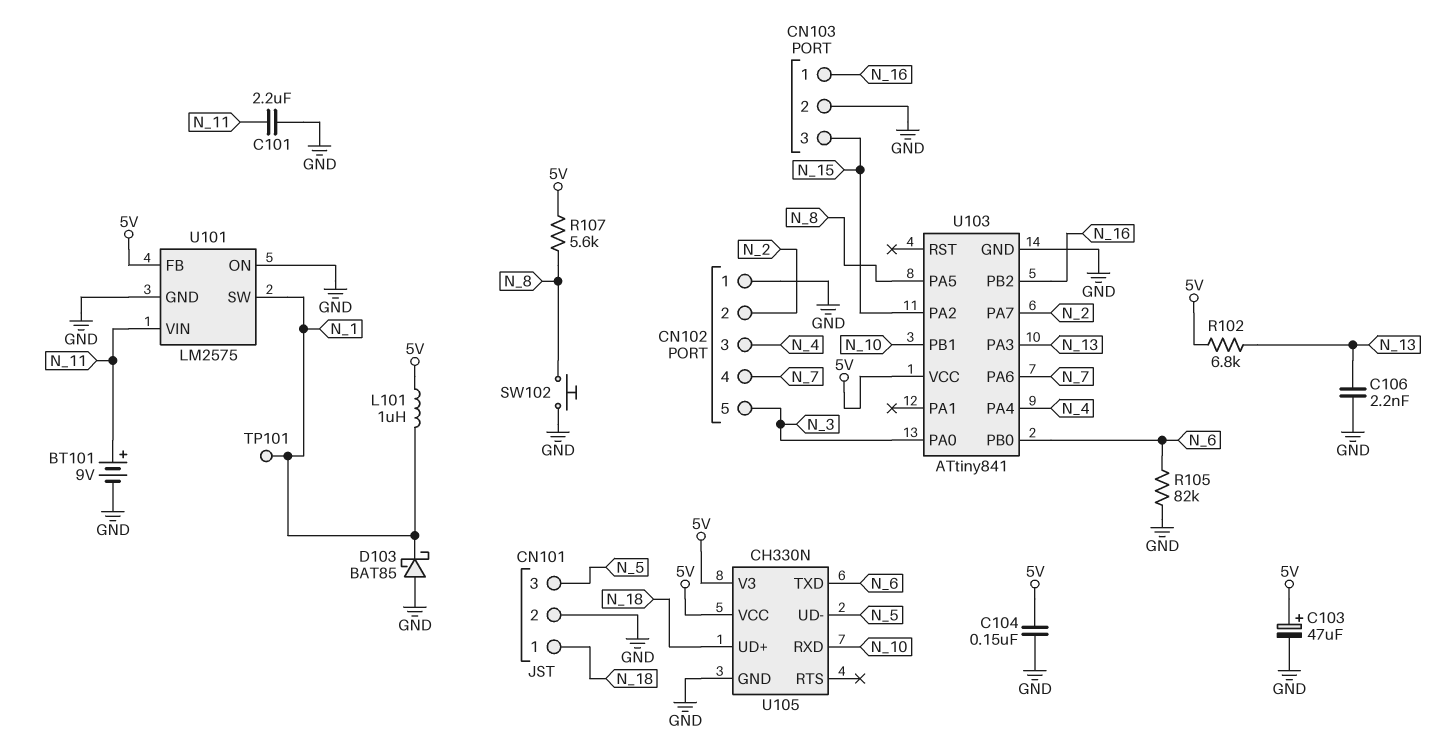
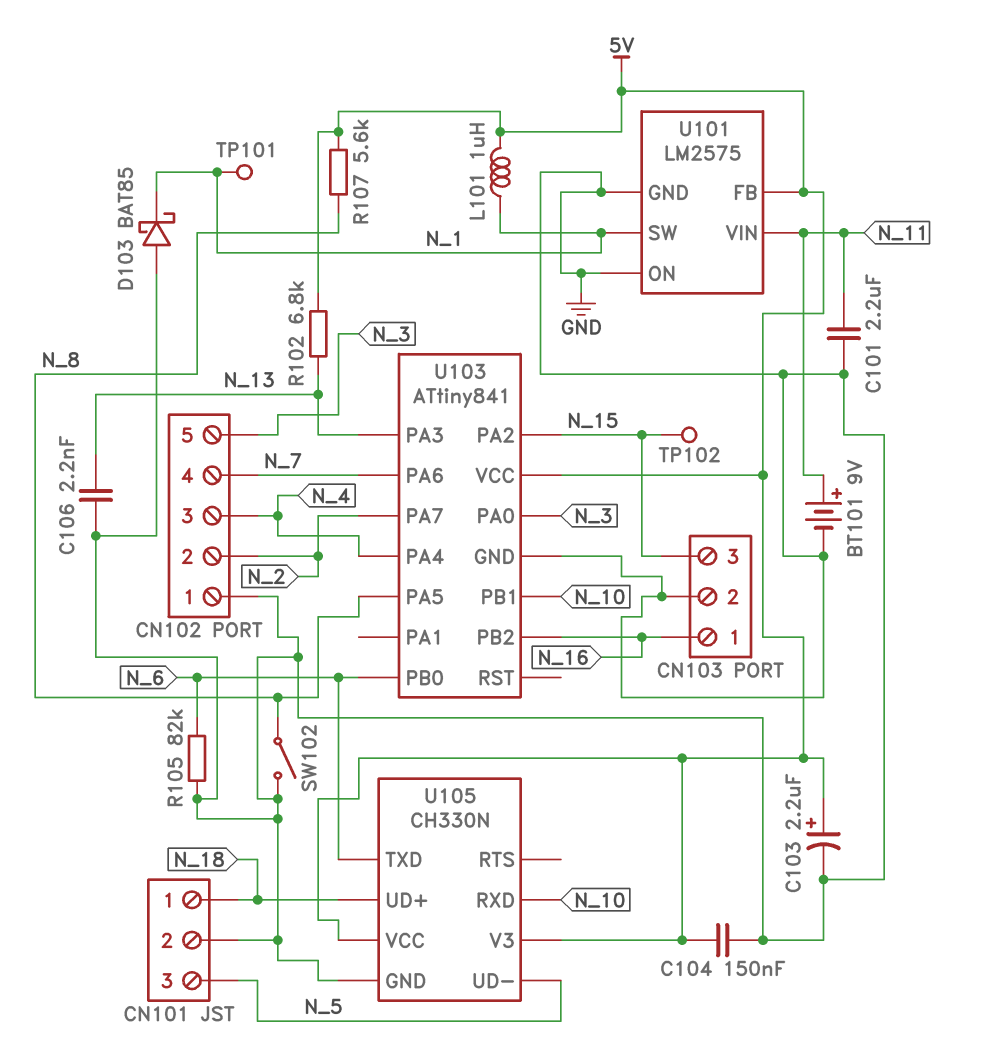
C103: 47uF (plus 5V, minus GND) -> 2.2uF (plus 5V, minus GND)
SW102: button (GND, N_8) -> switch (GND, N_8)
TP102: none -> test point (N_15)

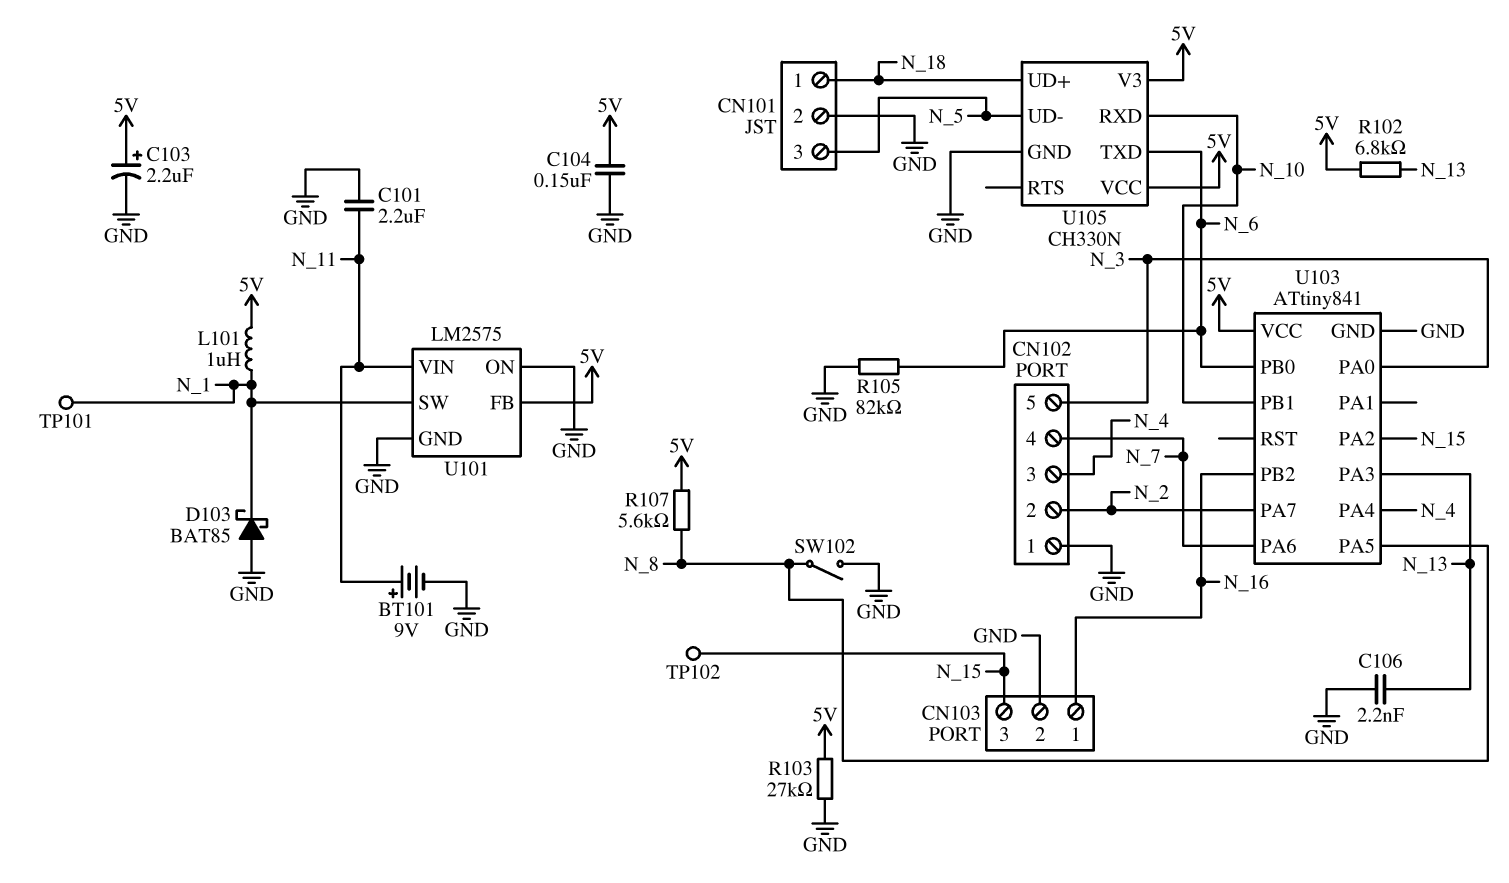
R103: none -> 27k (5V, GND)

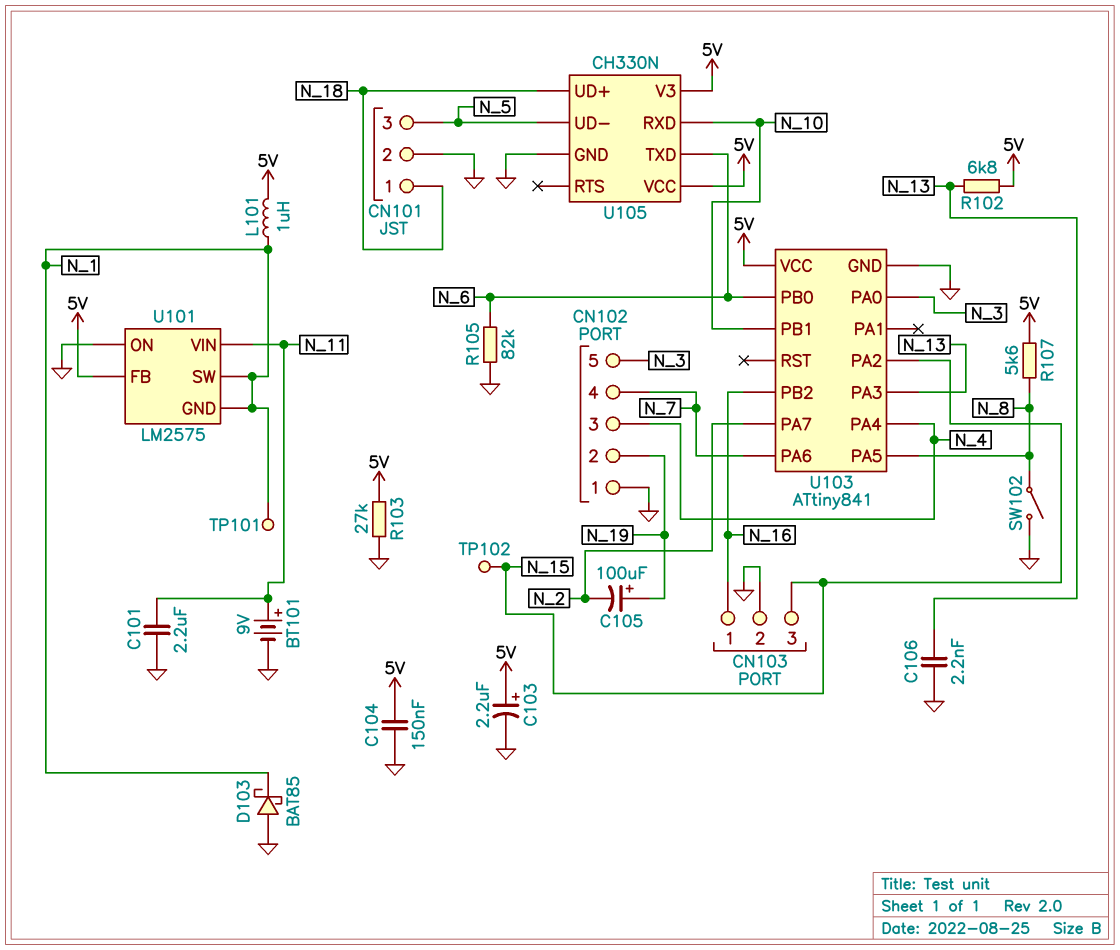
C105: none -> 100uF (plus N_19, minus N_2)
CN102 pin 2: N_2 -> N_19
U101 pin GND: GND -> N_1

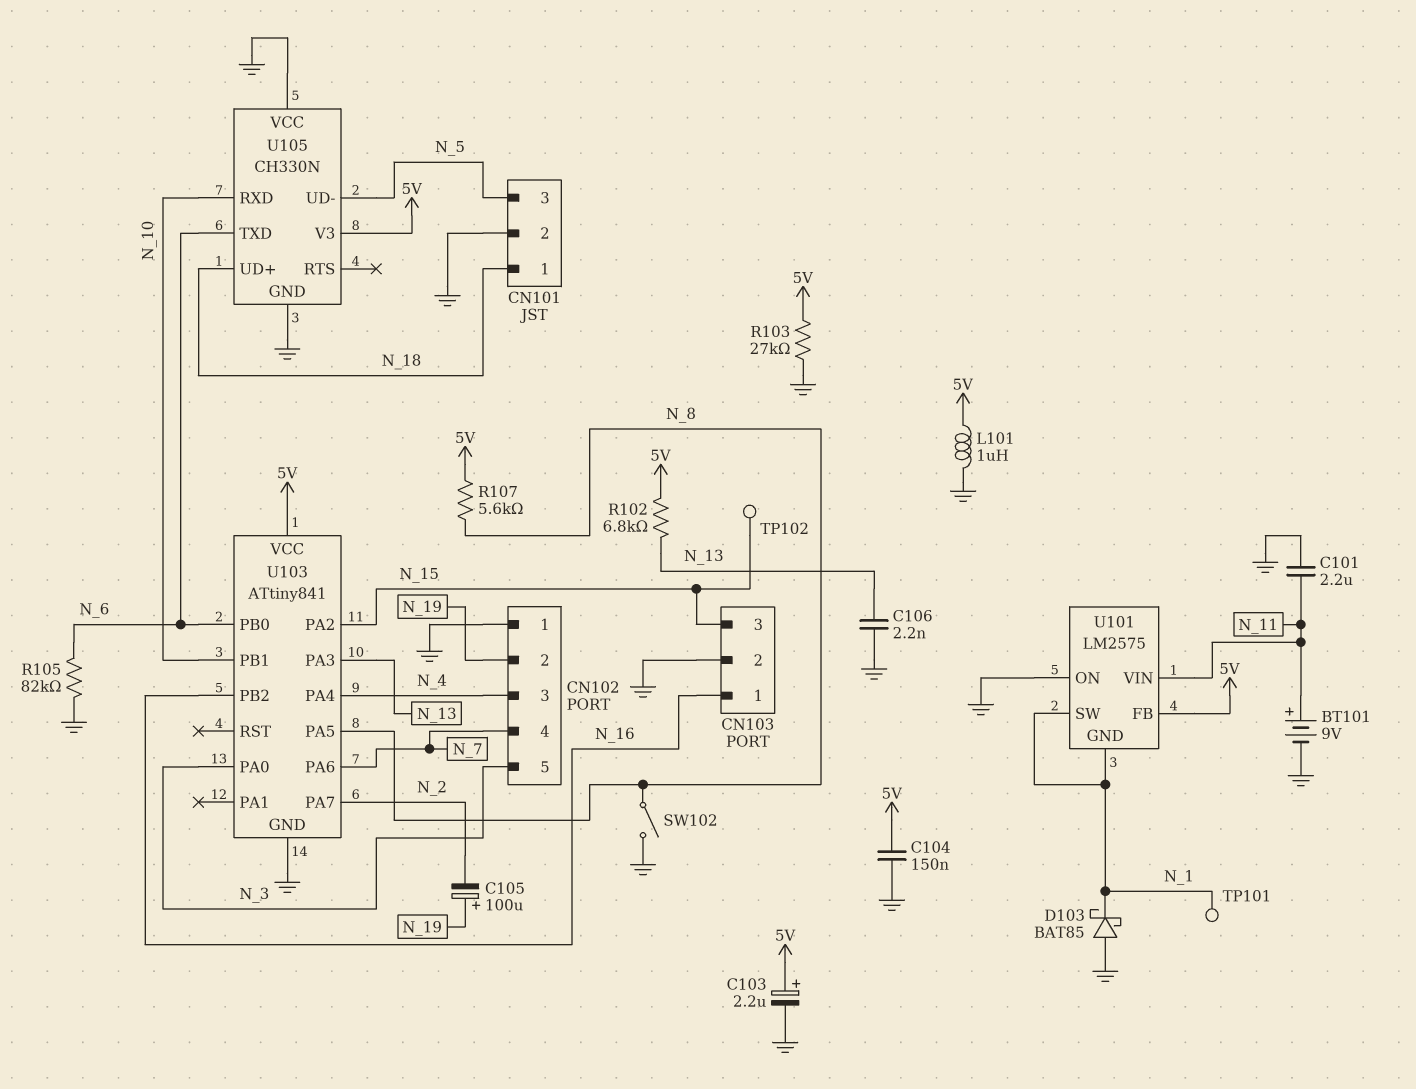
L101: 1uH (5V, N_1) -> 1uH (5V, GND)
U105 pin VCC: 5V -> GND

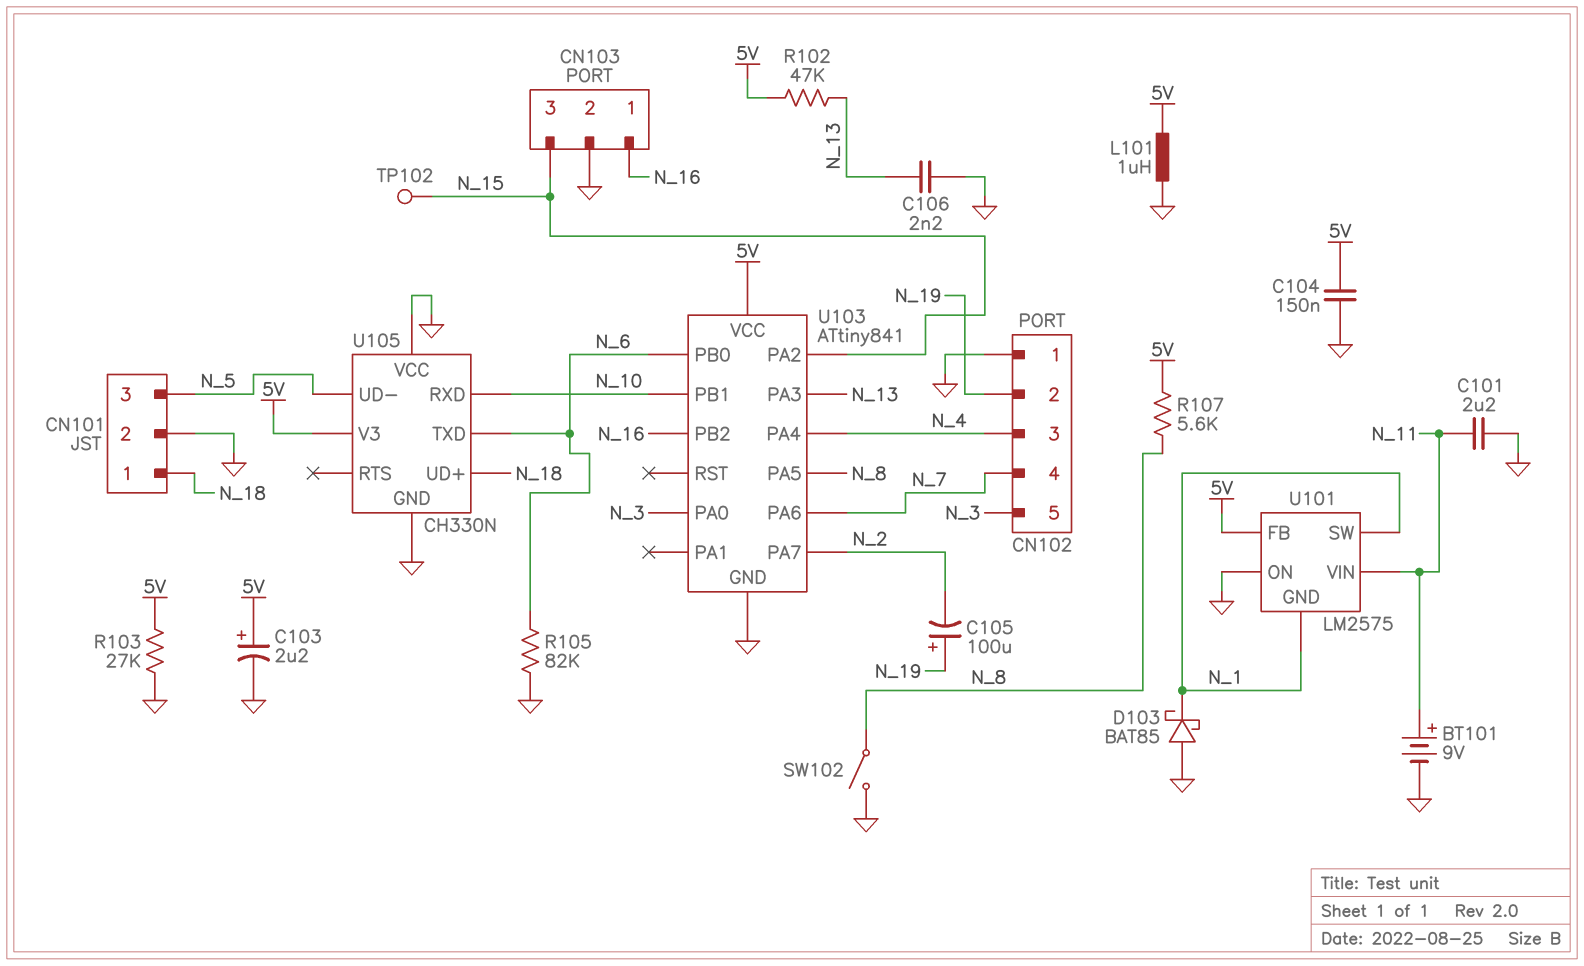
R102: 6.8k (5V, N_13) -> 47k (5V, N_13)
TP101: test point (N_1) -> none

